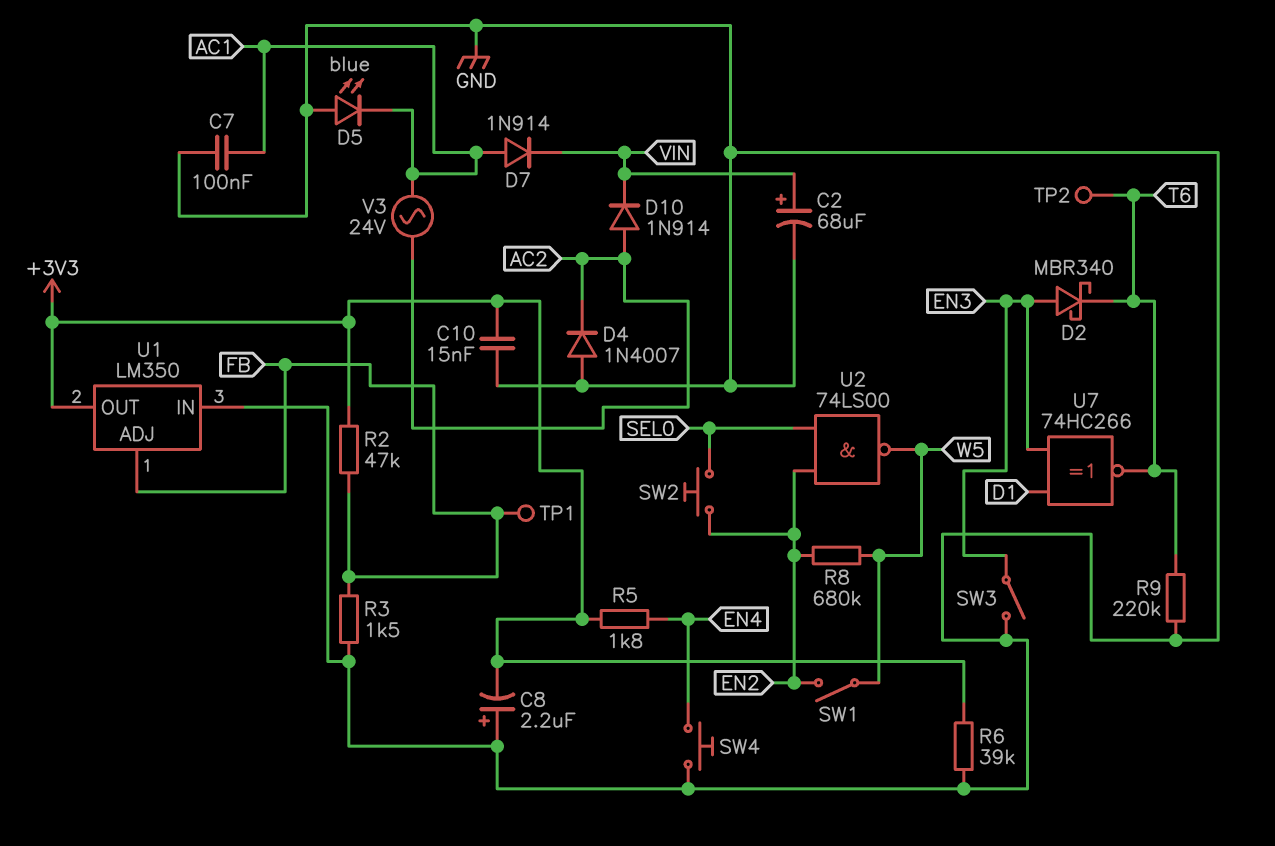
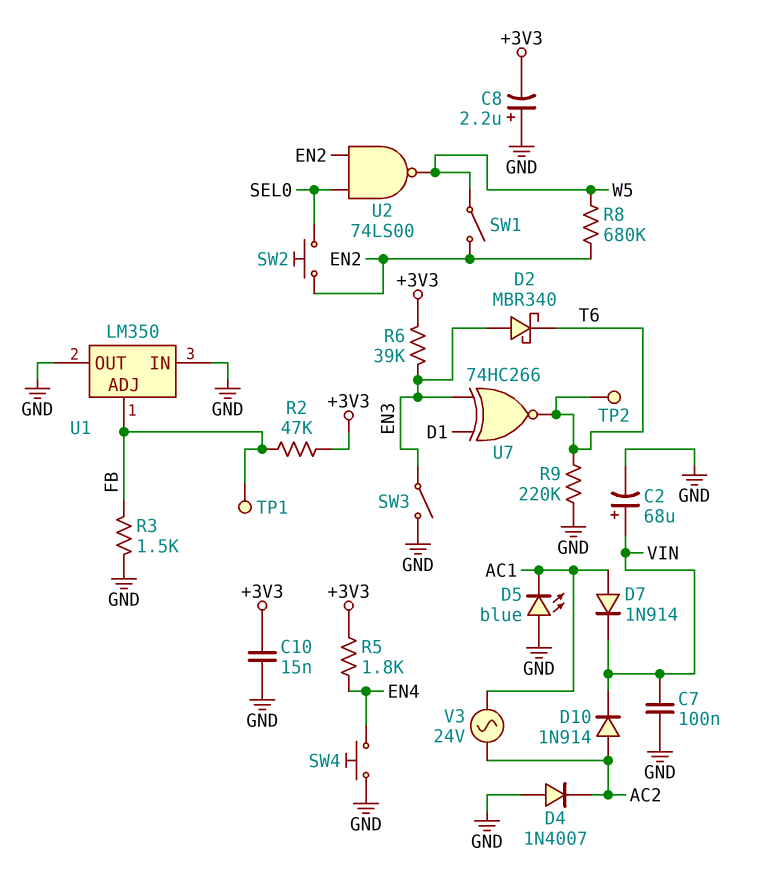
C7: 100nF (AC1, GND) -> 100nF (GND, VIN)
R6: 39k (+3V3, GND) -> 39k (+3V3, EN3)
U1 pin OUT: +3V3 -> GND

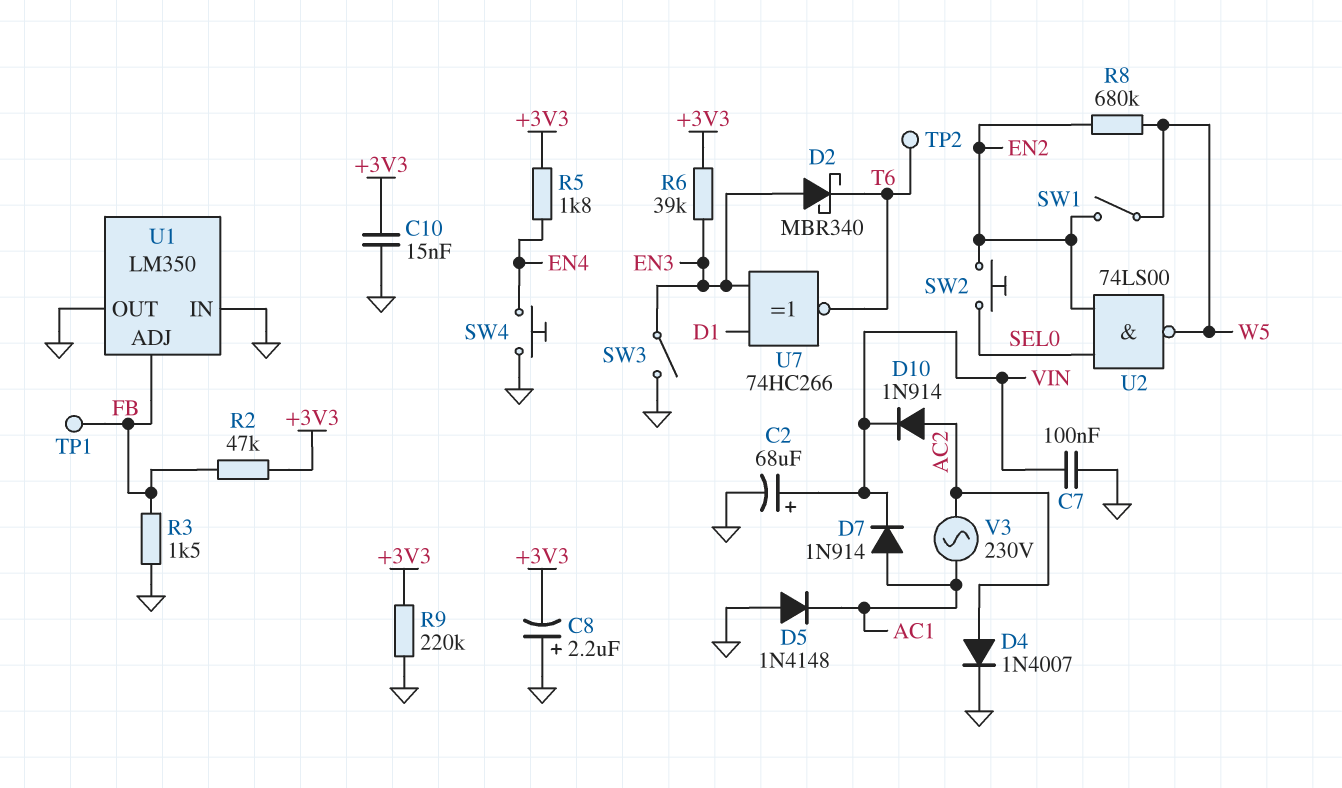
D4: diode 1N4007 (A GND, K AC2) -> diode 1N4007 (A AC2, K GND)
D5: LED blue (A GND, K AC1) -> diode 1N4148 (A GND, K AC1)
R9: 220k (GND, T6) -> 220k (+3V3, GND)
V3: AC 24V (AC1, AC2) -> AC 230V (AC1, AC2)

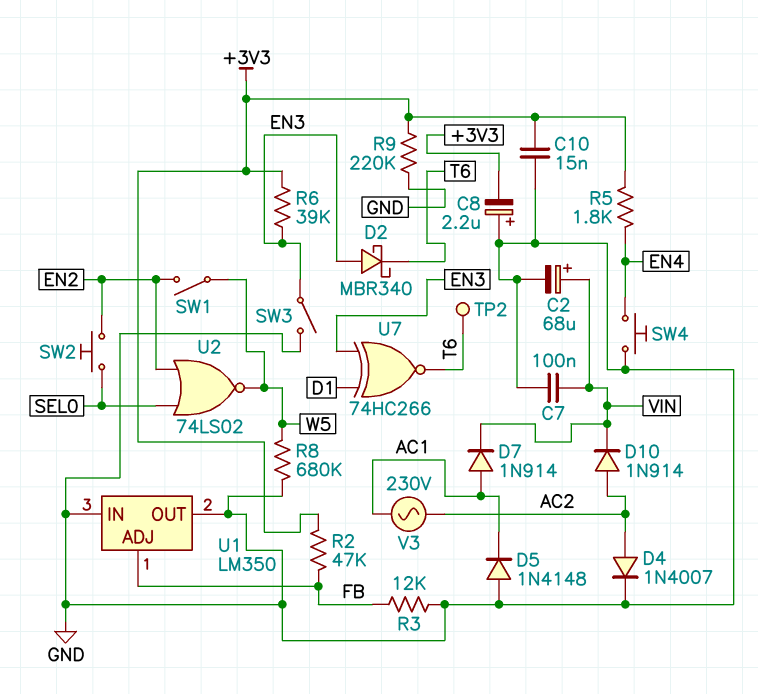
R3: 1.5k (FB, GND) -> 12k (FB, GND)
R8: 680k (EN2, W5) -> 680k (GND, W5)
TP1: test point (FB) -> none
U2: NAND 74LS00 (in EN2, in SEL0, out W5) -> NOR 74LS02 (in EN2, in SEL0, out W5)

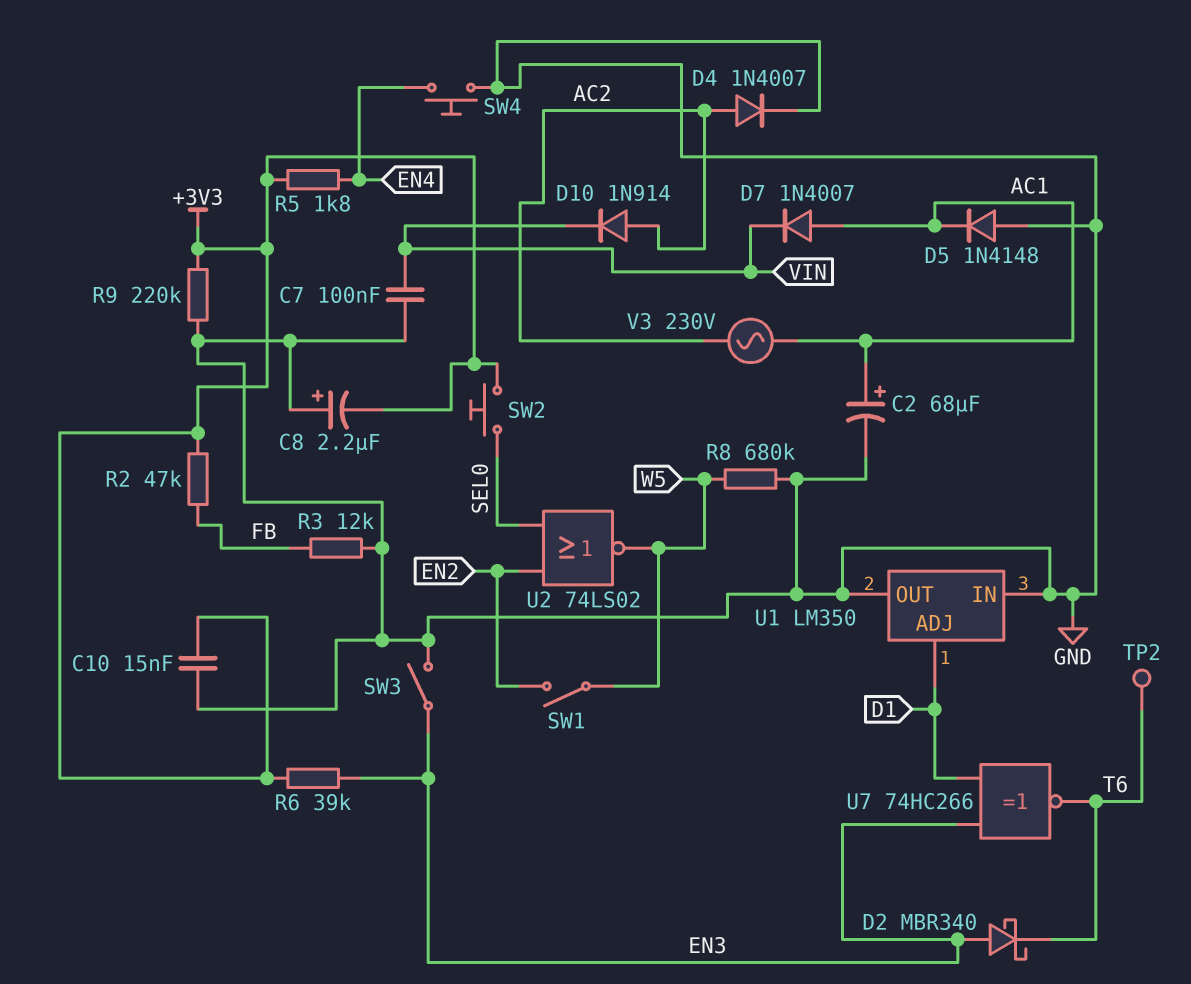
C2: 68uF (plus VIN, minus GND) -> 68uF (plus AC1, minus GND)
D7: diode 1N914 (A AC1, K VIN) -> diode 1N4007 (A AC1, K VIN)
SW2: button (EN2, SEL0) -> button (+3V3, SEL0)
U1 pin ADJ: FB -> D1

